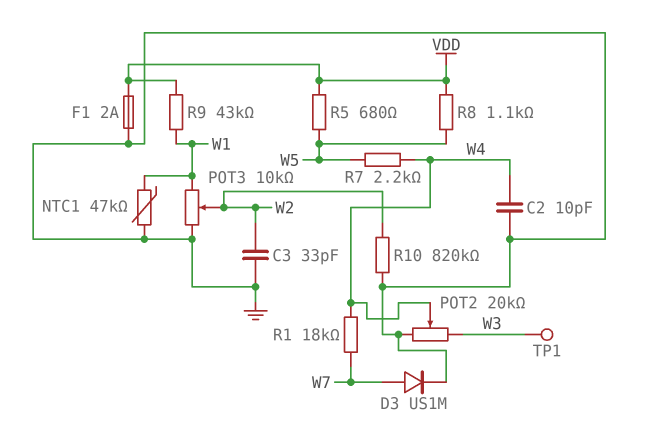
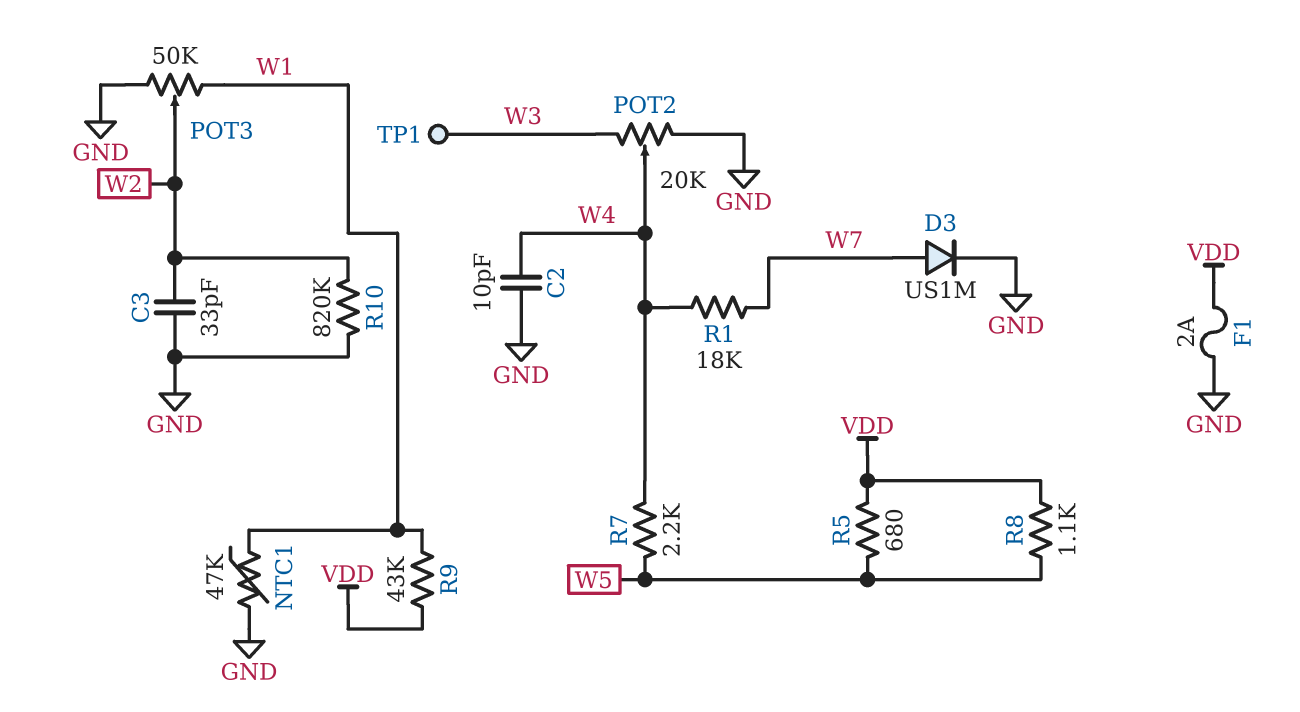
POT3: 10k (GND, W1, wiper W2) -> 50k (GND, W1, wiper W2)

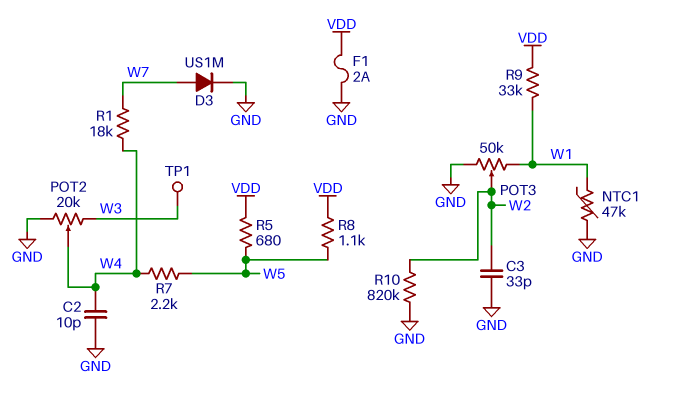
R9: 43k (VDD, W1) -> 33k (VDD, W1)

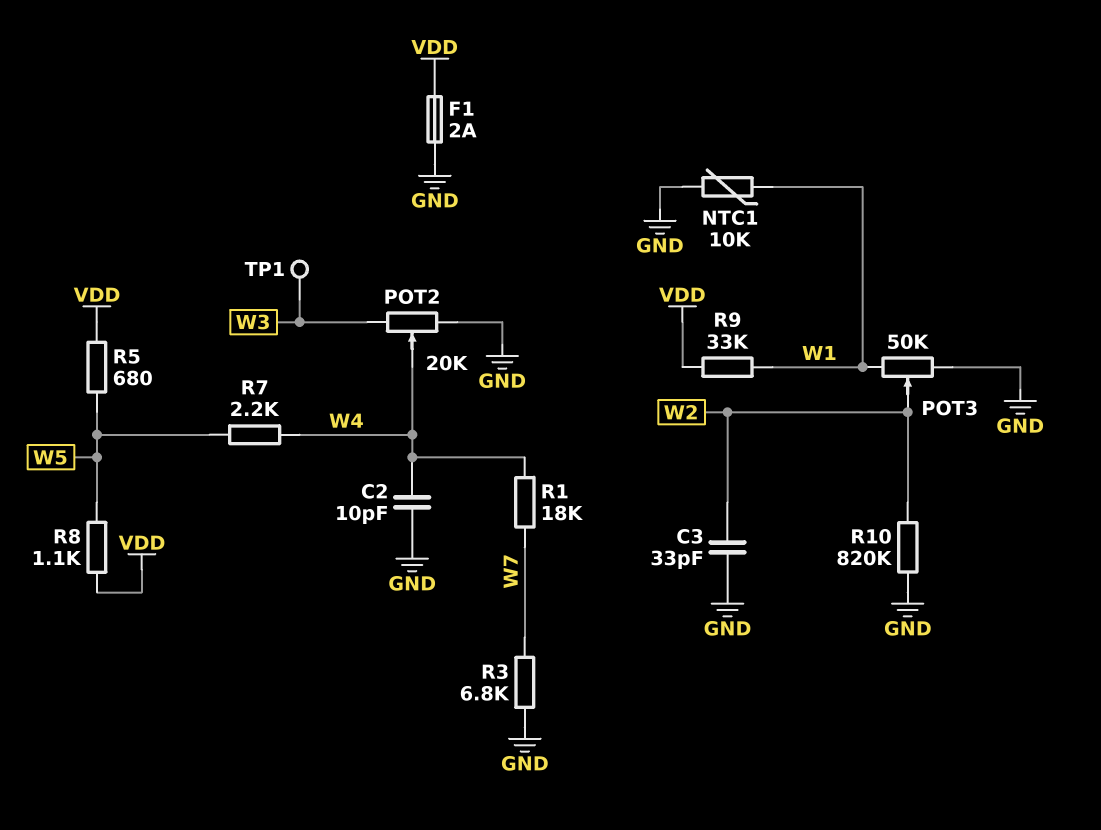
D3: diode US1M (A W7, K GND) -> none
NTC1: 47k (GND, W1) -> 10k (GND, W1)
R3: none -> 6.8k (GND, W7)

